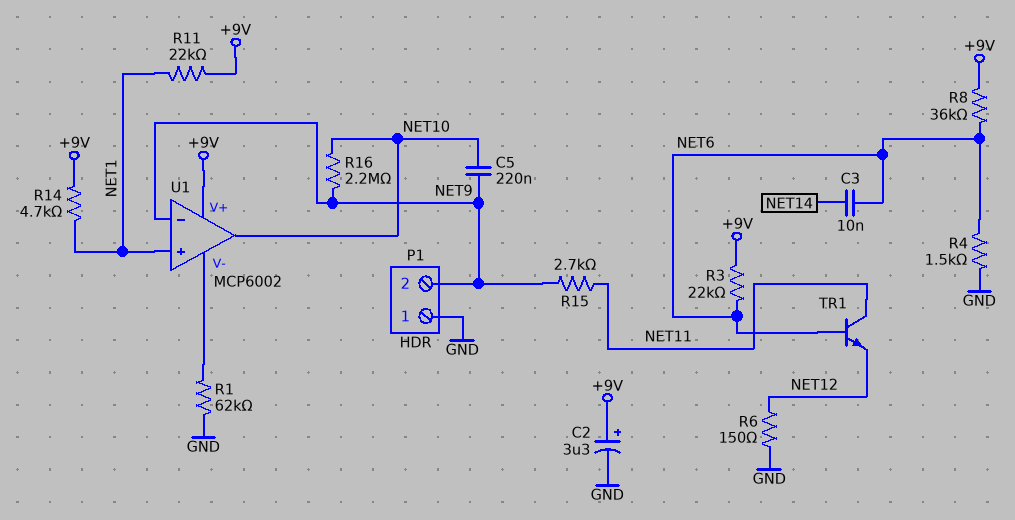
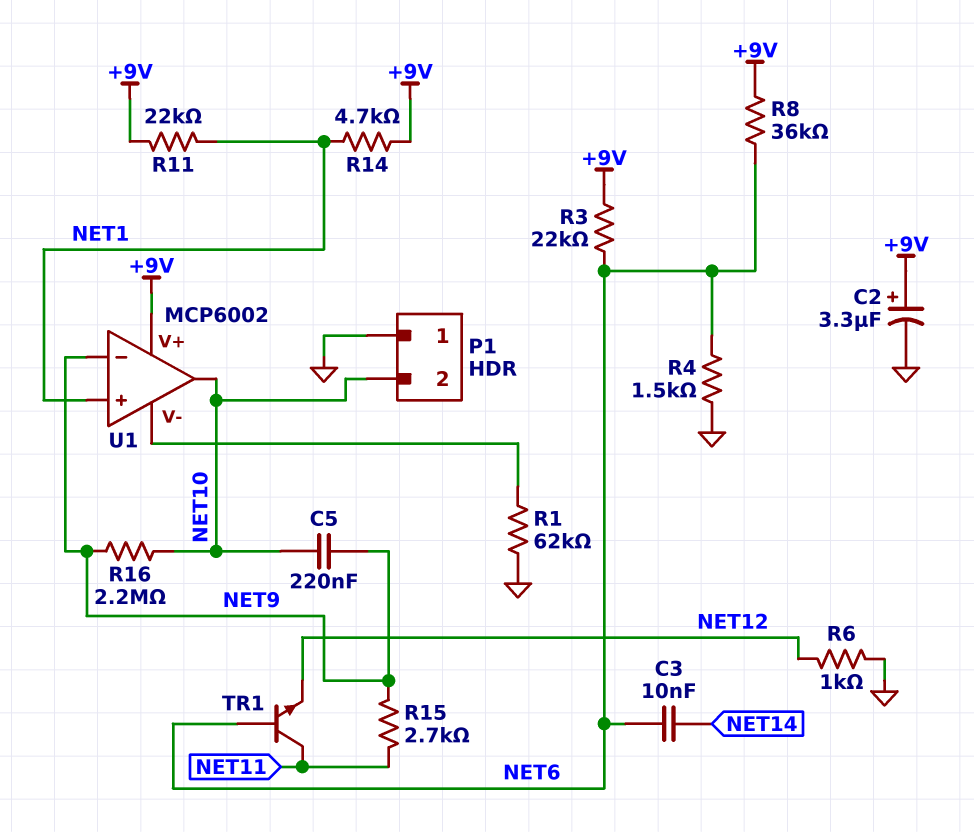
P1 pin 2: NET9 -> NET10
R6: 150 (GND, NET12) -> 1k (GND, NET12)

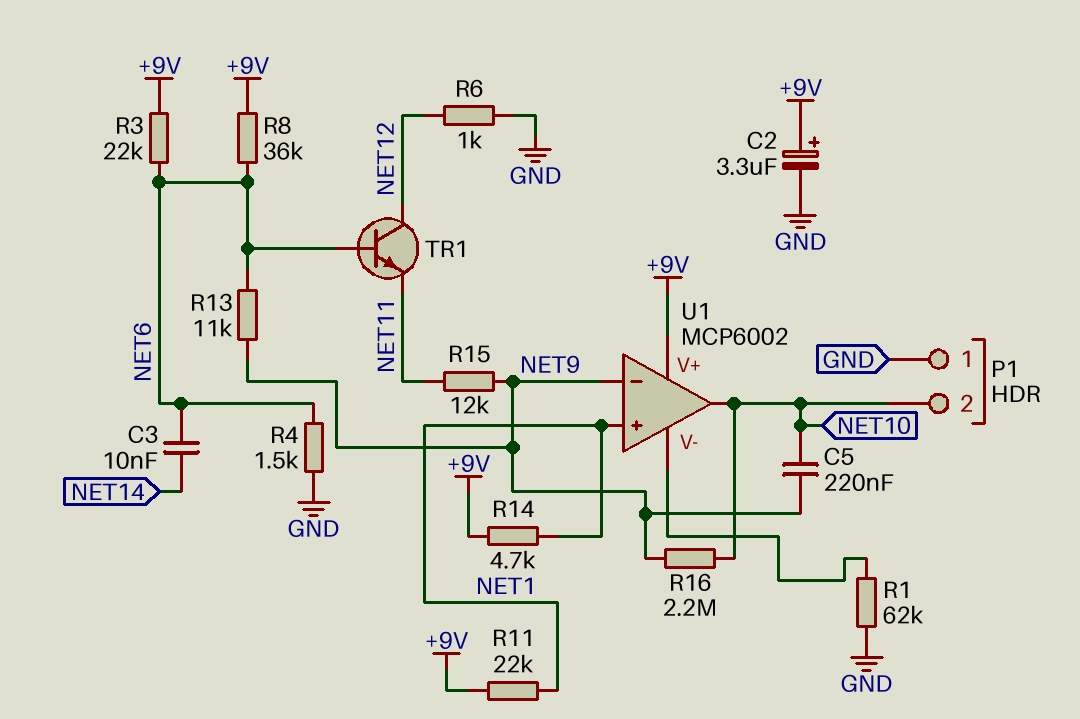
R13: none -> 11k (NET6, NET9)
R15: 2.7k (NET9, NET11) -> 12k (NET9, NET11)
TR1: NPN (B NET6, C NET11, E NET12) -> NPN (B NET6, C NET12, E NET11)

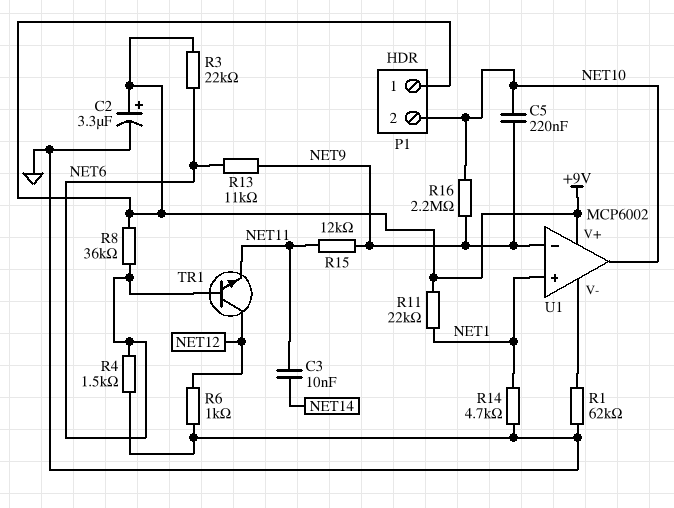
C3: 10nF (NET6, NET14) -> 10nF (NET11, NET14)
P1 pin 1: GND -> +9V
R14: 4.7k (+9V, NET1) -> 4.7k (GND, NET1)

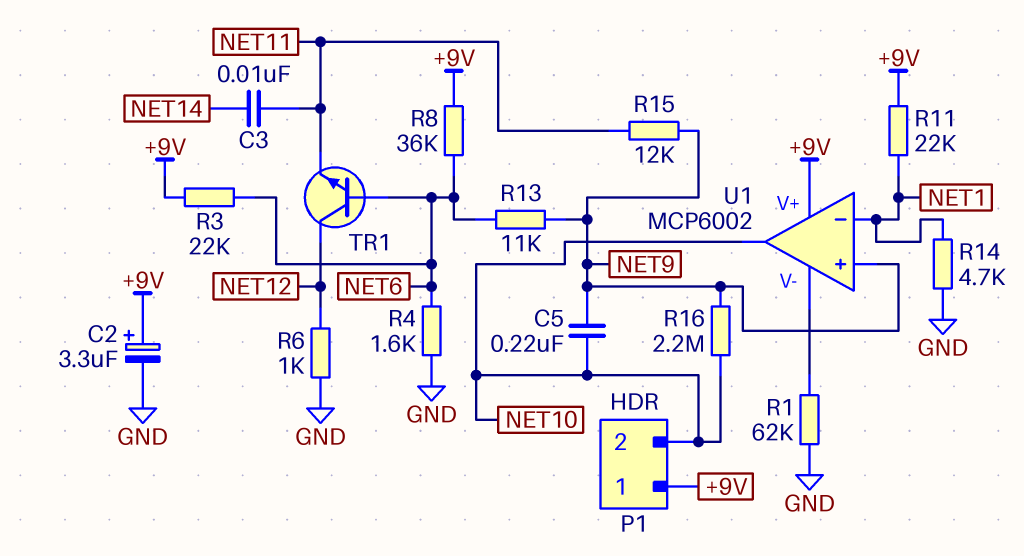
R4: 1.5k (GND, NET6) -> 1.6k (GND, NET6)
U1 pin in+: NET1 -> NET9
U1 pin in-: NET9 -> NET1

